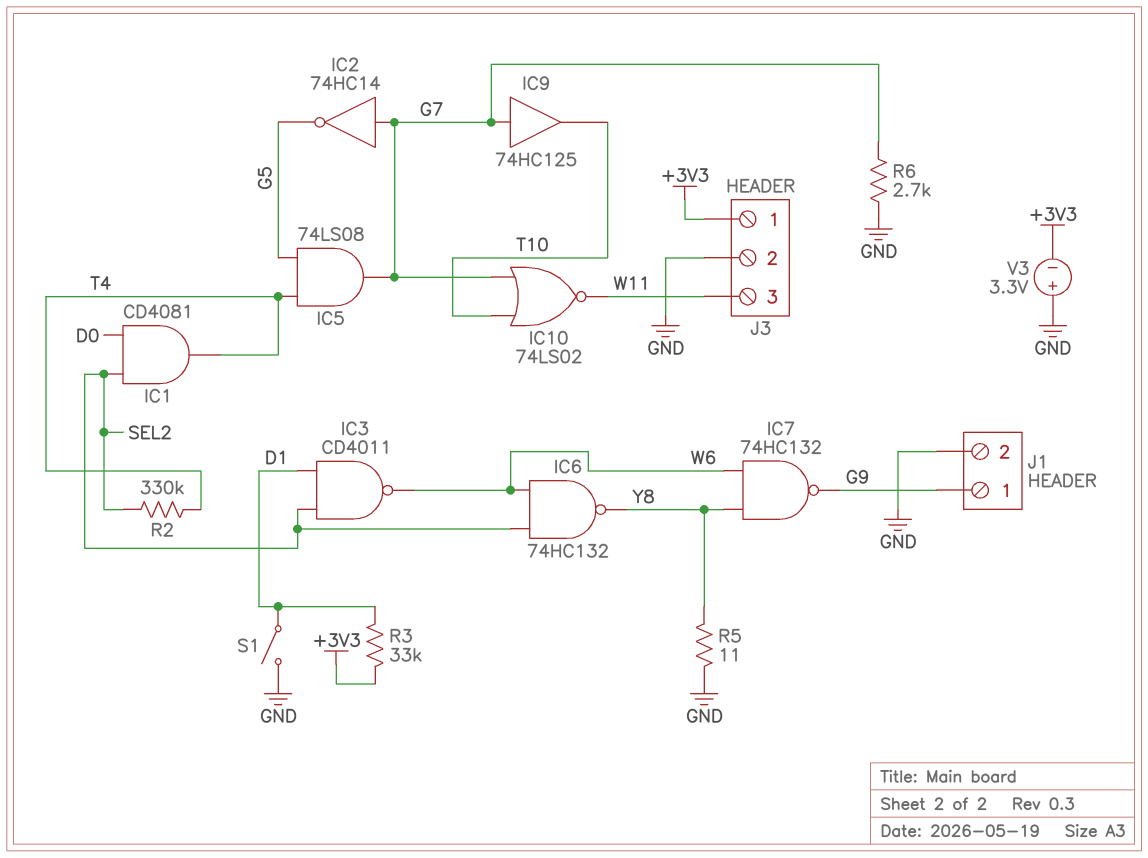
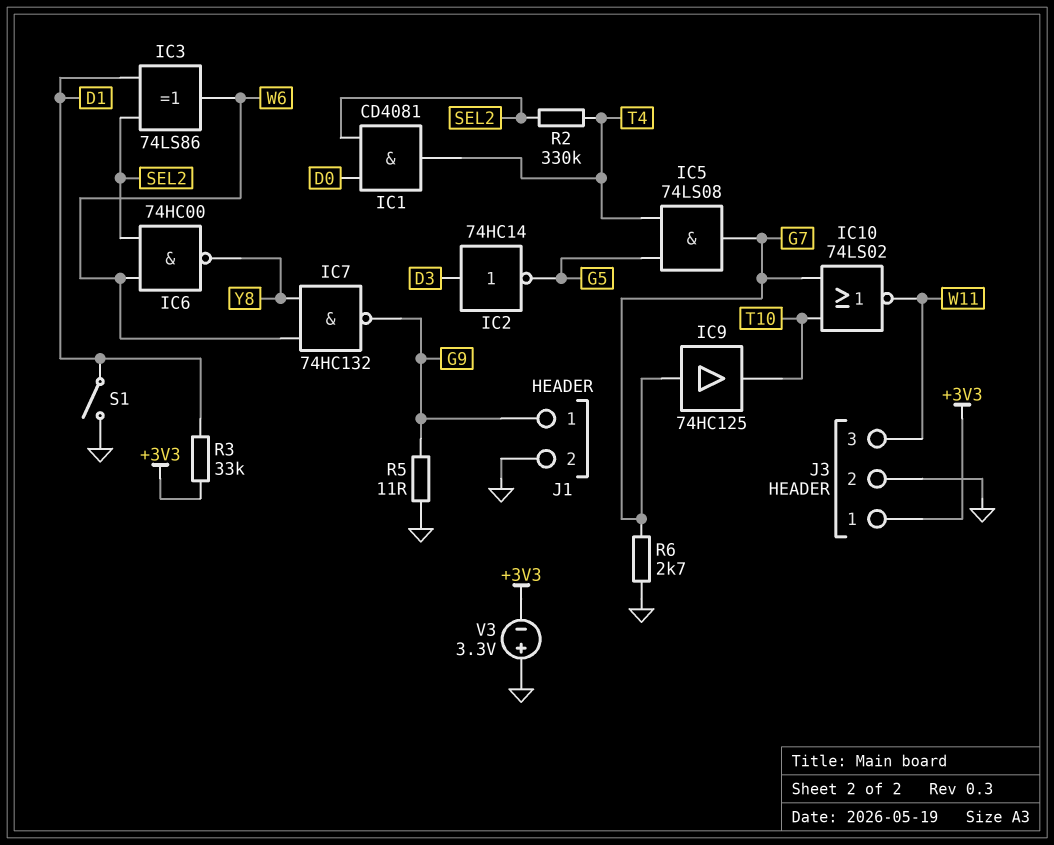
IC2: NOT 74HC14 (in G7, out G5) -> NOT 74HC14 (in D3, out G5)
IC3: NAND CD4011 (in D1, in SEL2, out W6) -> XOR 74LS86 (in D1, in SEL2, out W6)
IC6: NAND 74HC132 (in SEL2, in W6, out Y8) -> NAND 74HC00 (in SEL2, in W6, out Y8)
R5: 11 (GND, Y8) -> 11 (G9, GND)

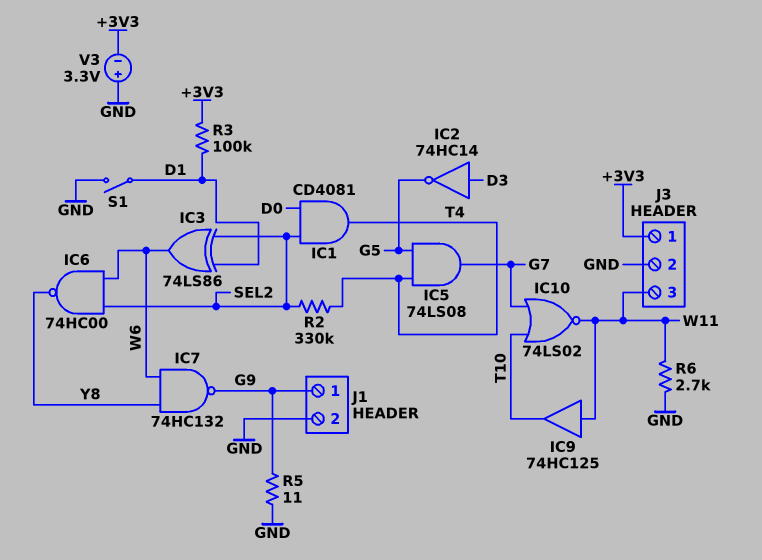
IC9: buffer 74HC125 (in G7, out T10) -> buffer 74HC125 (in W11, out T10)
R3: 33k (+3V3, D1) -> 100k (+3V3, D1)
R6: 2.7k (G7, GND) -> 2.7k (GND, W11)

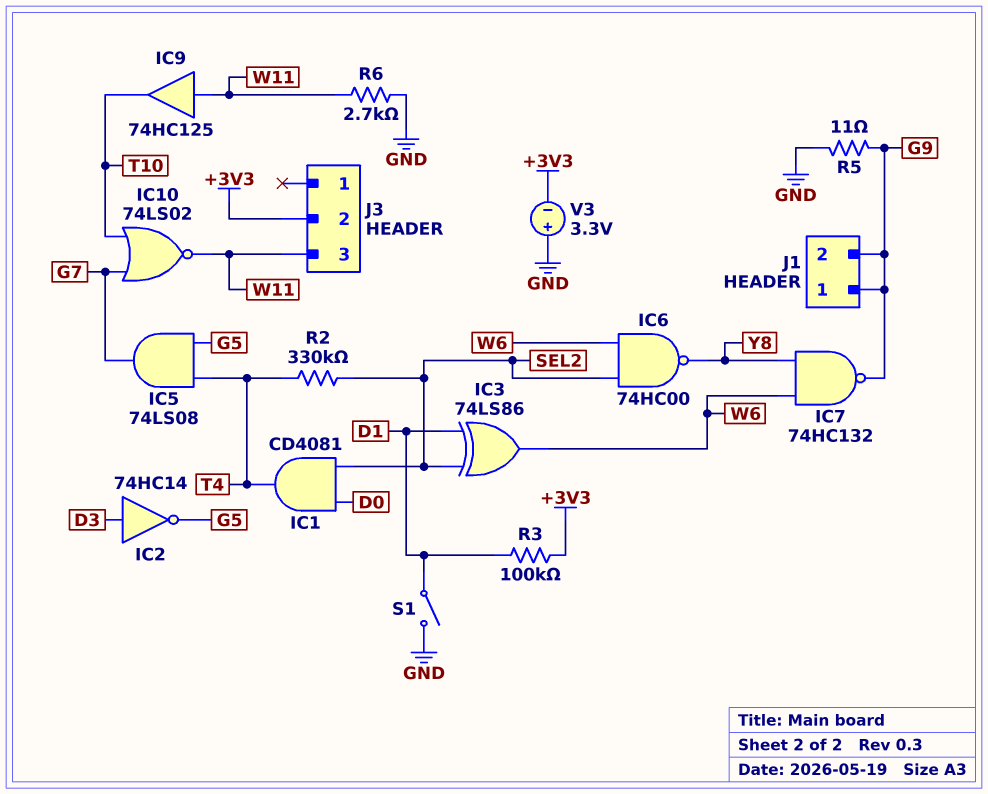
J1 pin 2: GND -> G9
J3 pin 1: +3V3 -> none
J3 pin 2: GND -> +3V3

